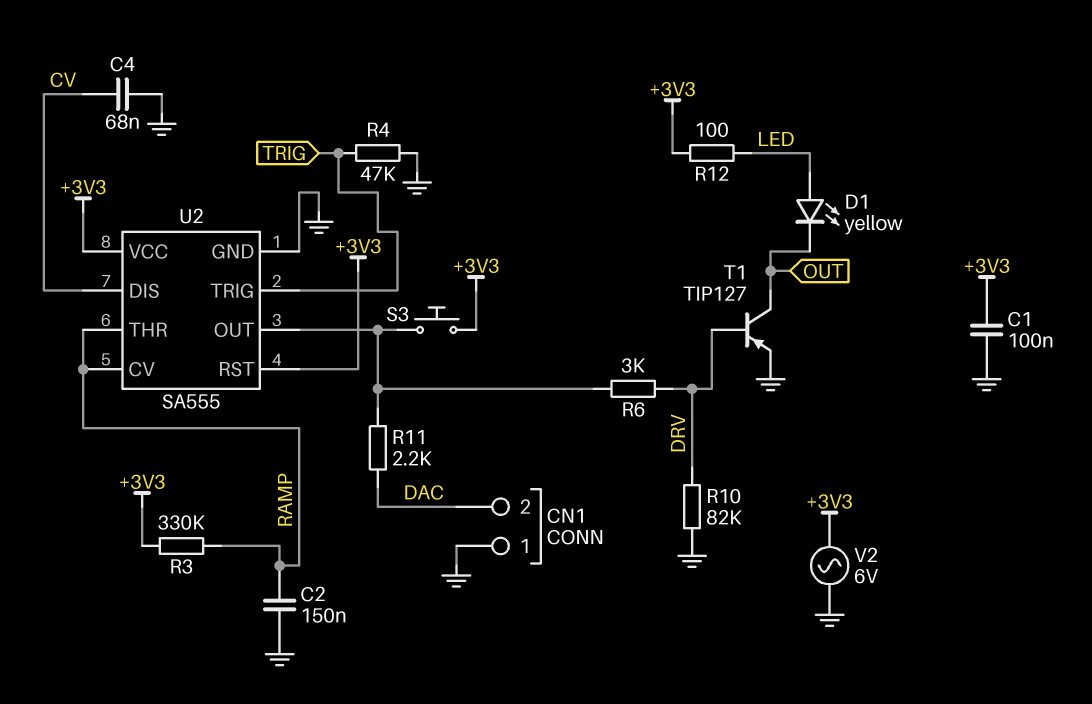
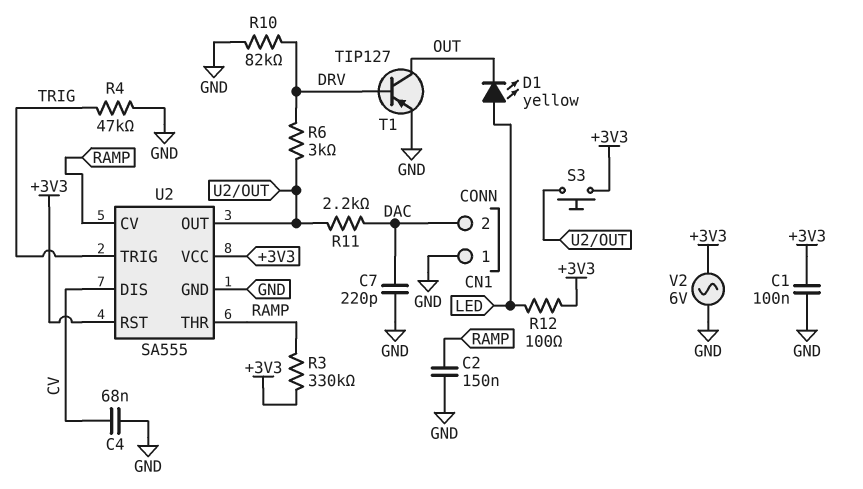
C7: none -> 220pF (DAC, GND)

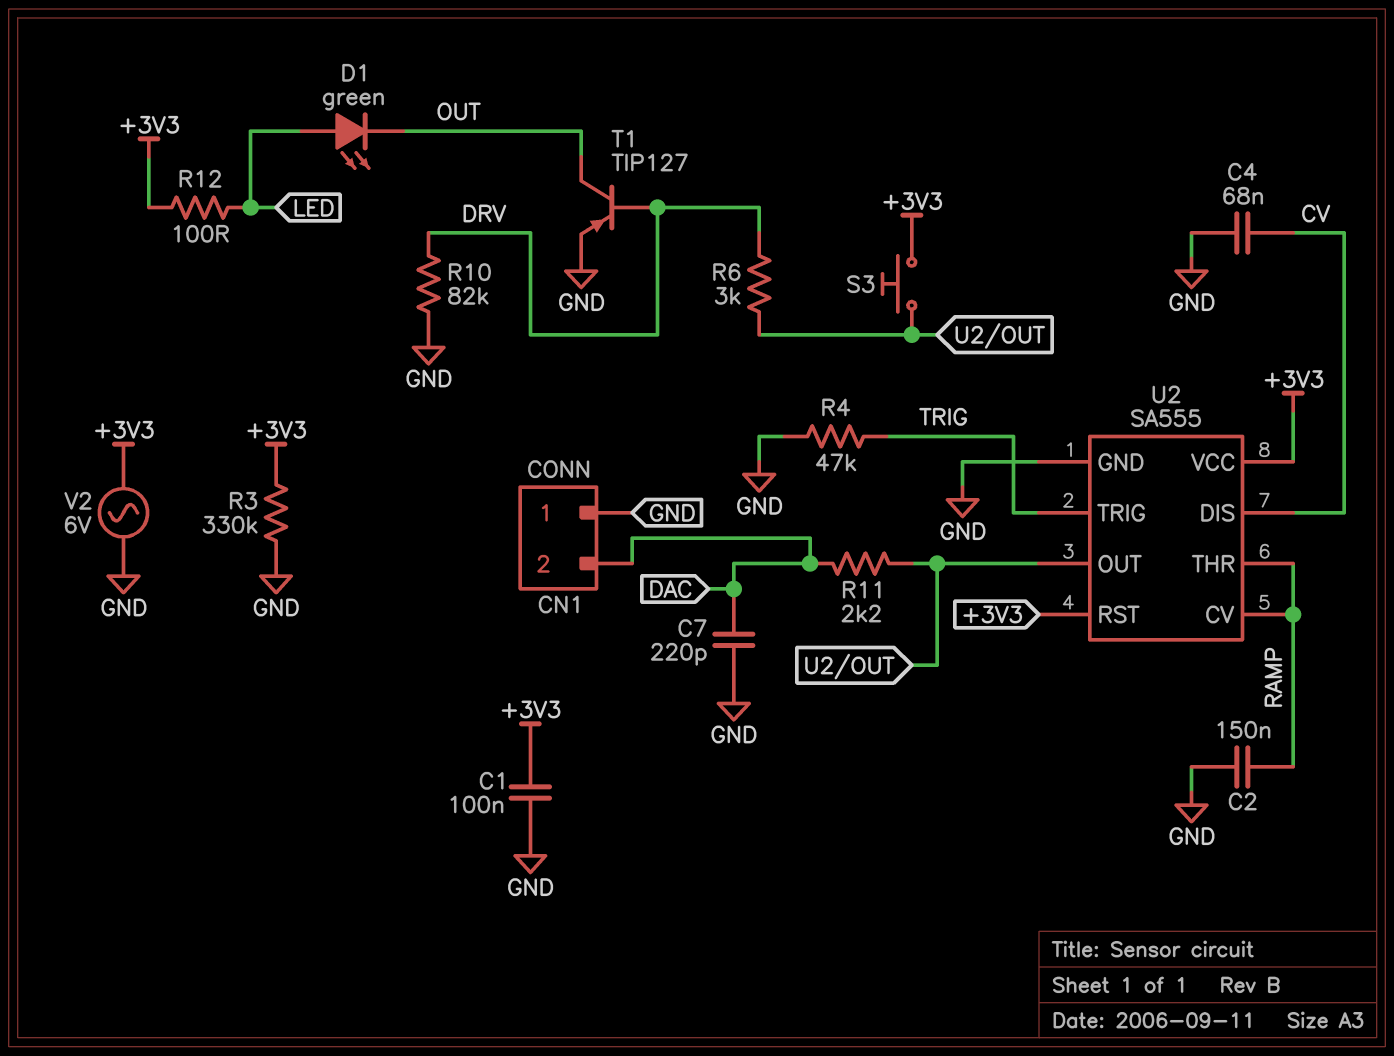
D1: LED yellow (A LED, K OUT) -> LED green (A LED, K OUT)
R3: 330k (+3V3, RAMP) -> 330k (+3V3, GND)

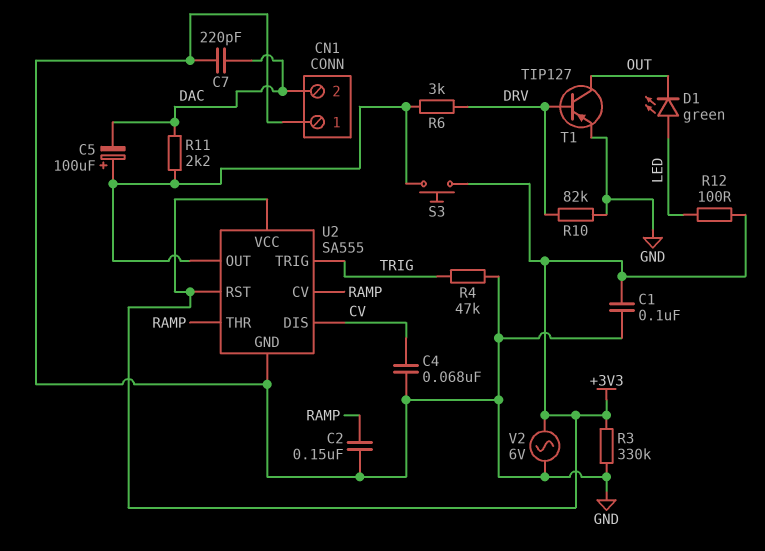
C5: none -> 100uF (plus U2/OUT, minus DAC)

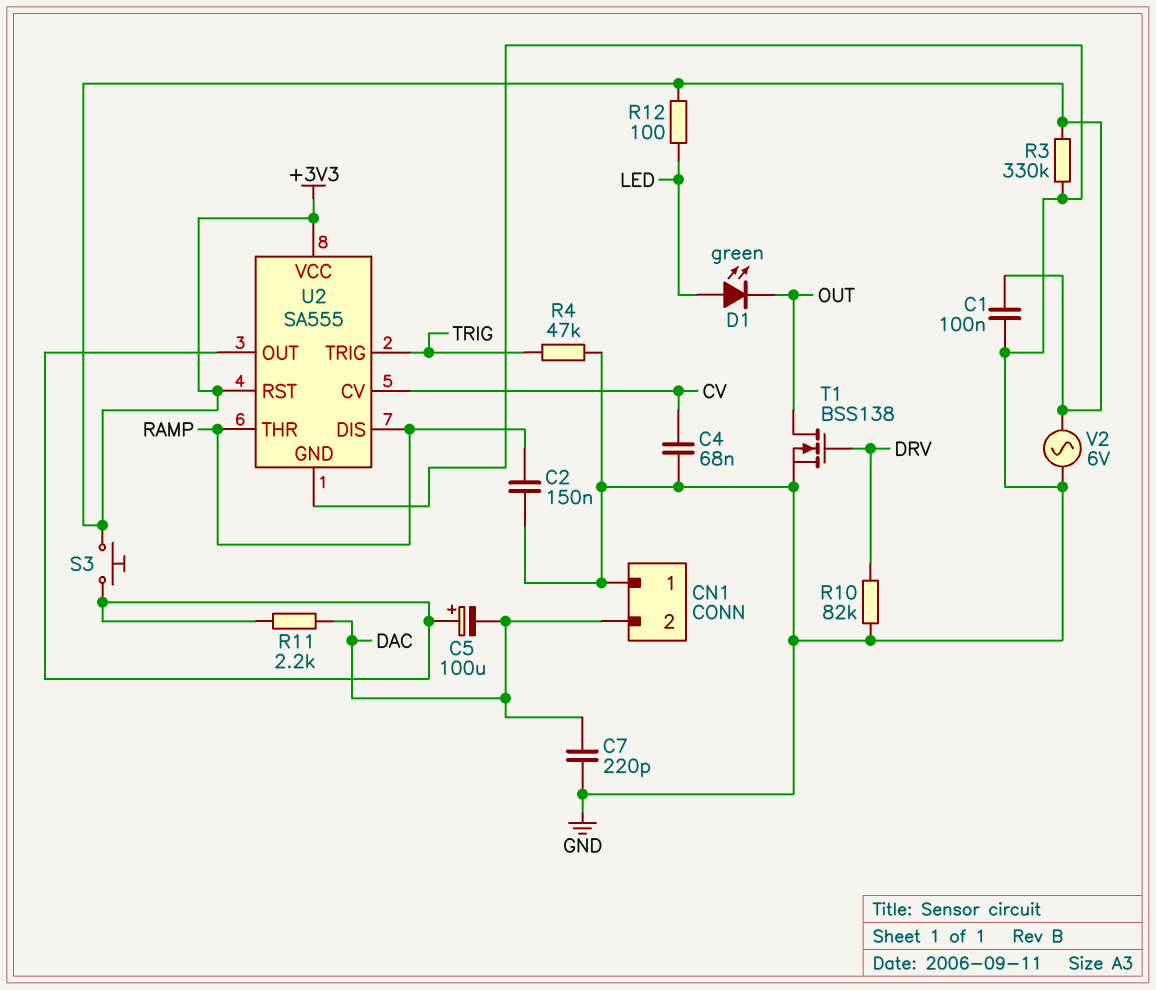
R6: 3k (DRV, U2/OUT) -> none
T1: PNP TIP127 (B DRV, C OUT, E GND) -> NMOS BSS138 (G DRV, D OUT, S GND)
U2 pin CV: RAMP -> CV
U2 pin DIS: CV -> RAMP

